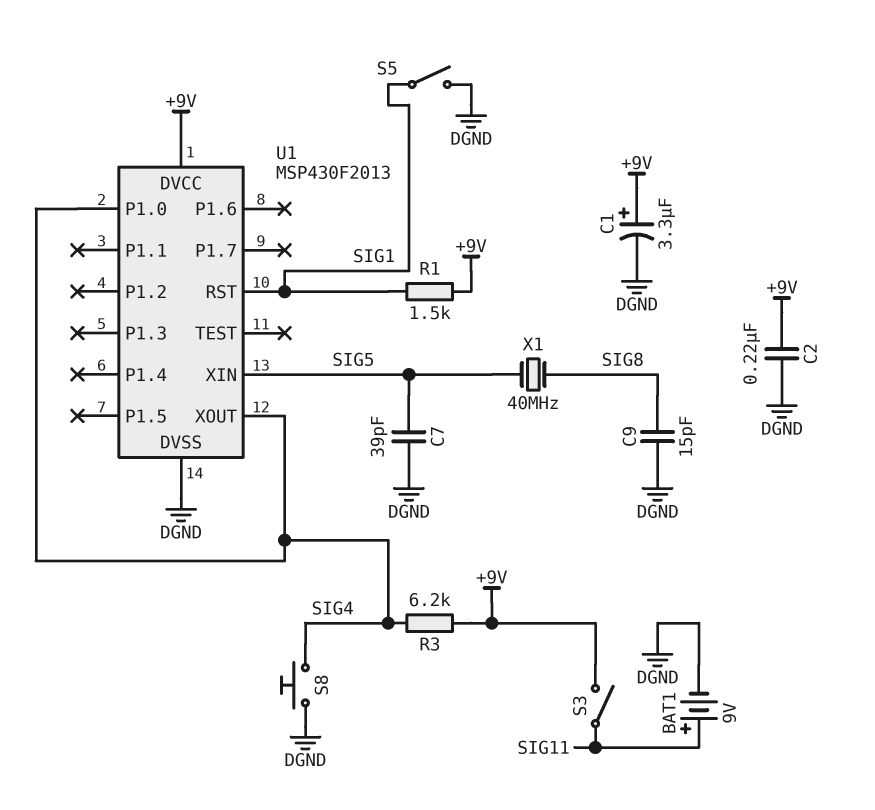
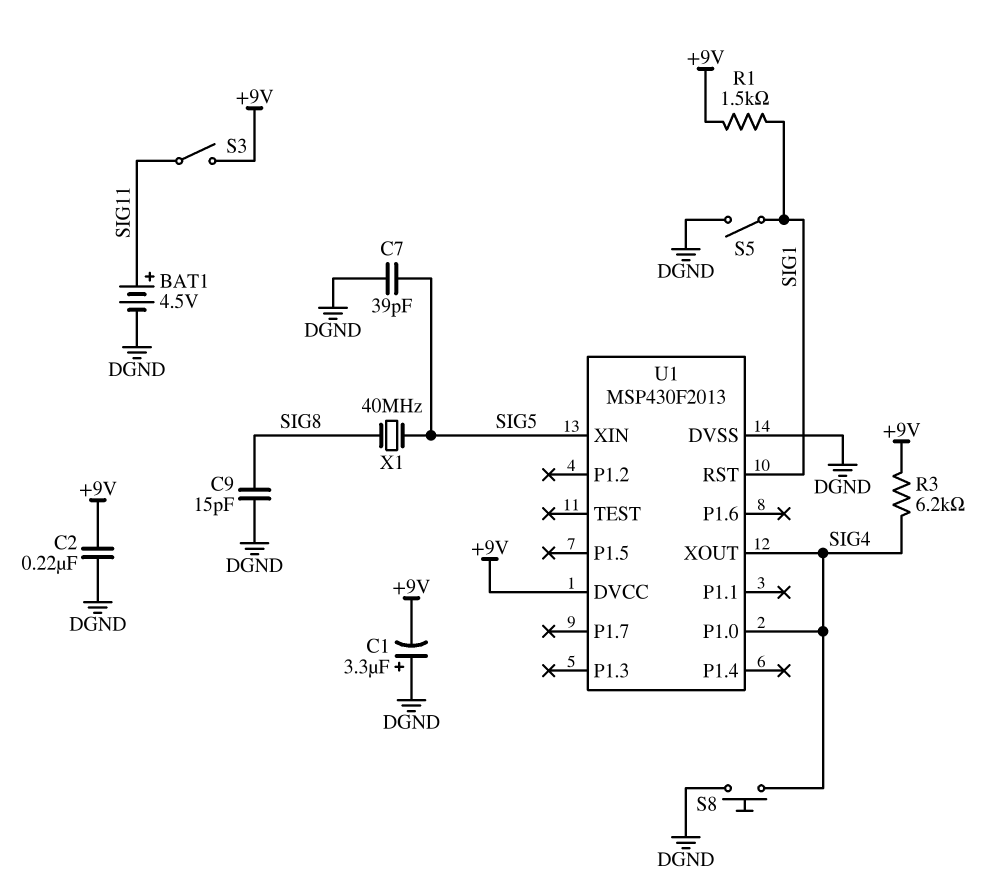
BAT1: 9V (plus SIG11, minus DGND) -> 4.5V (plus SIG11, minus DGND)
C1: 3.3uF (plus +9V, minus DGND) -> 3.3uF (plus DGND, minus +9V)

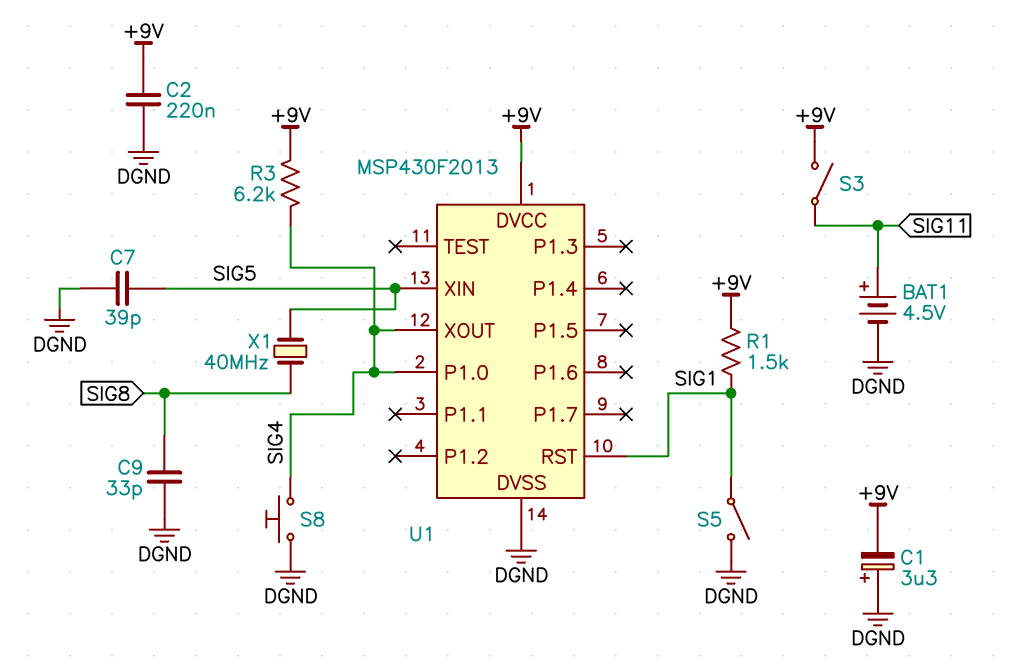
C9: 15pF (DGND, SIG8) -> 33pF (DGND, SIG8)

